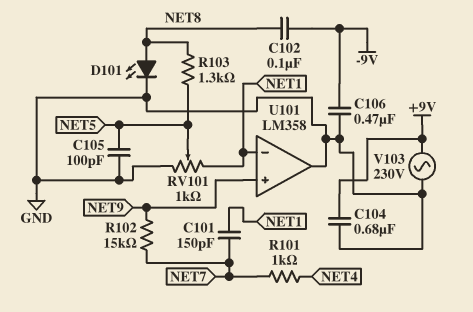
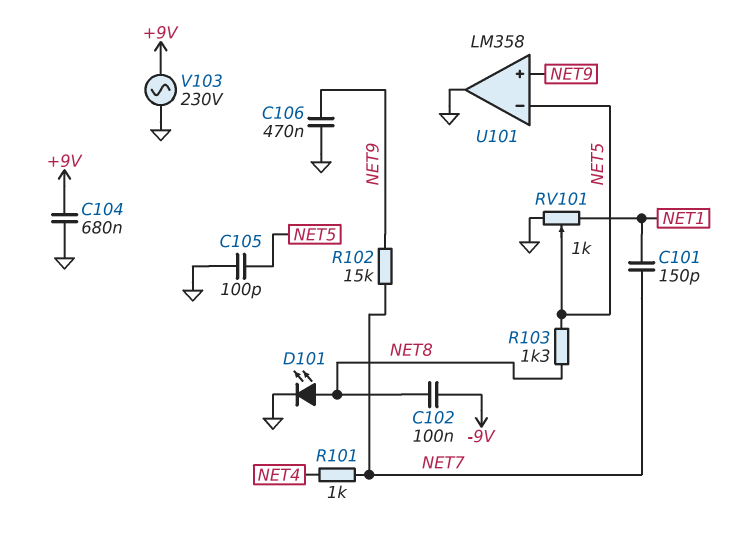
C106: 470nF (-9V, GND) -> 470nF (GND, NET9)
U101 pin in-: NET1 -> NET5

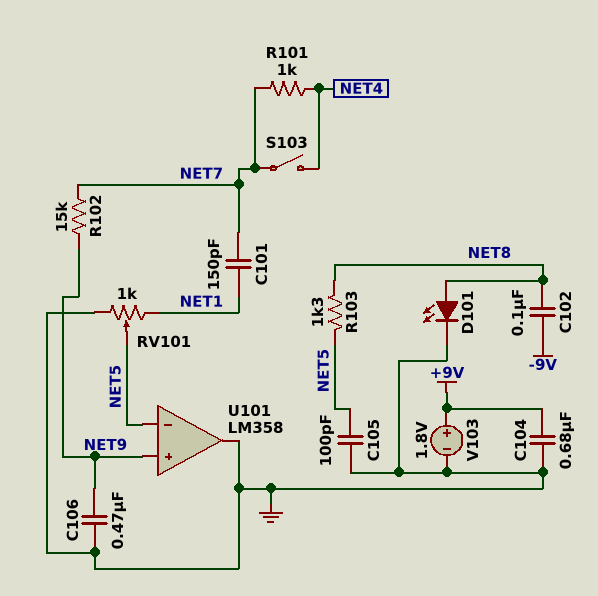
S103: none -> switch (NET4, NET7)
V103: AC 230V (+9V, GND) -> 1.8V (plus +9V, minus GND)

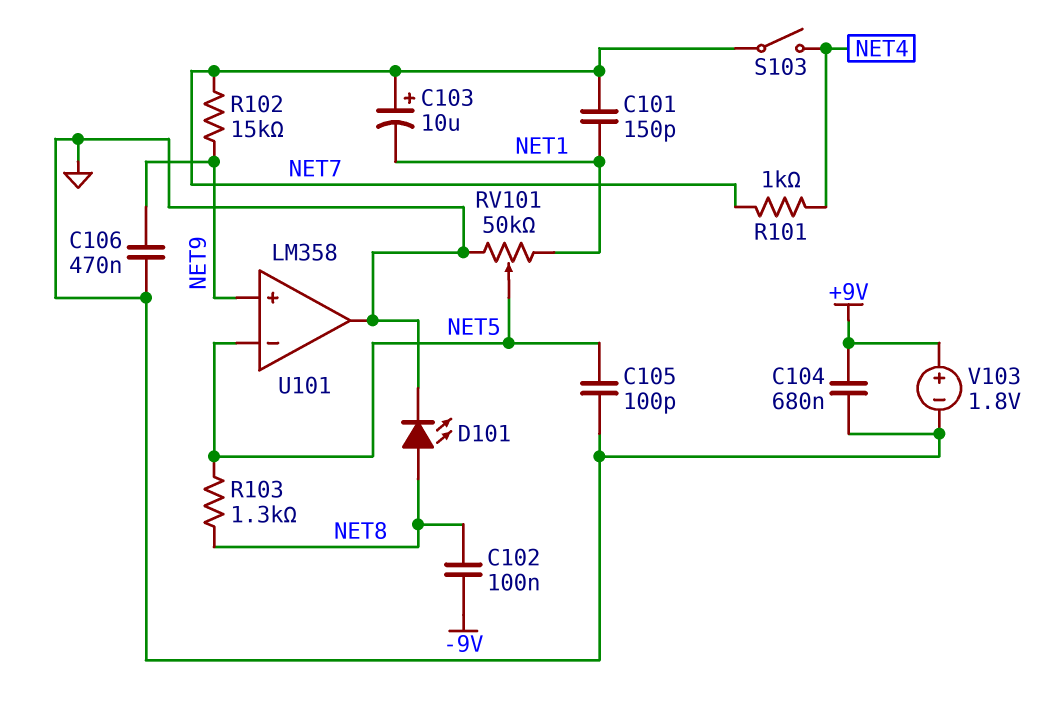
C103: none -> 10uF (plus NET7, minus NET1)
RV101: 1k (GND, NET1, wiper NET5) -> 50k (GND, NET1, wiper NET5)

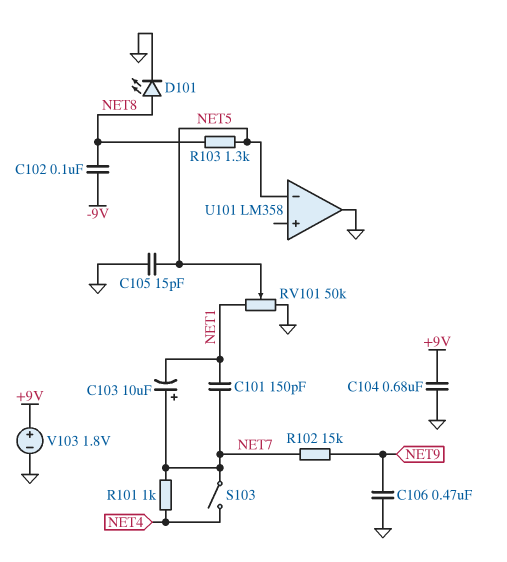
C105: 100pF (GND, NET5) -> 15pF (GND, NET5)
U101 pin in+: NET9 -> none

